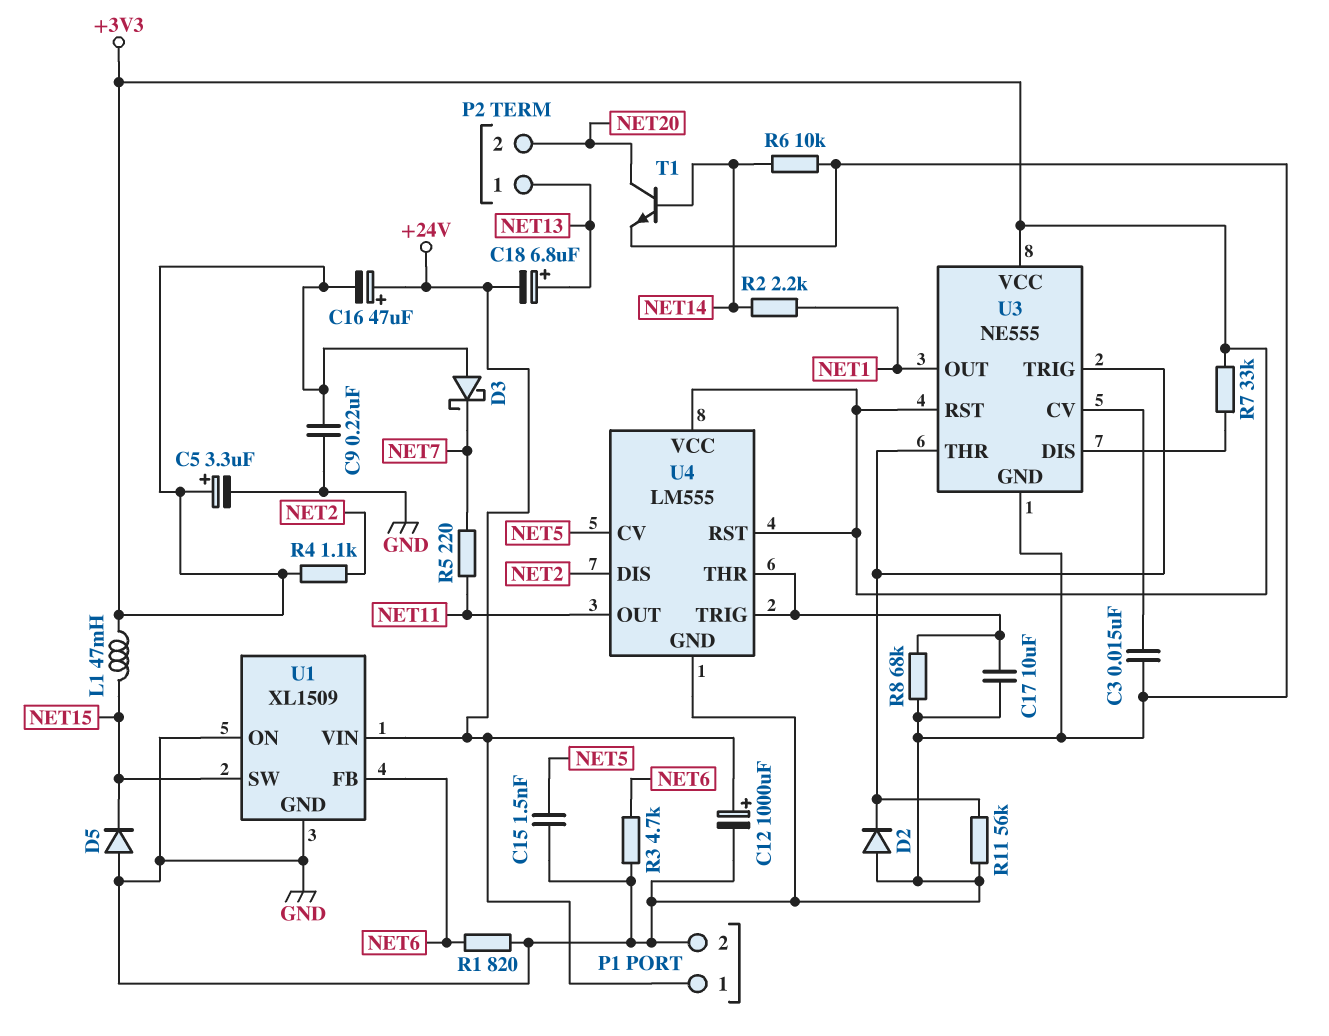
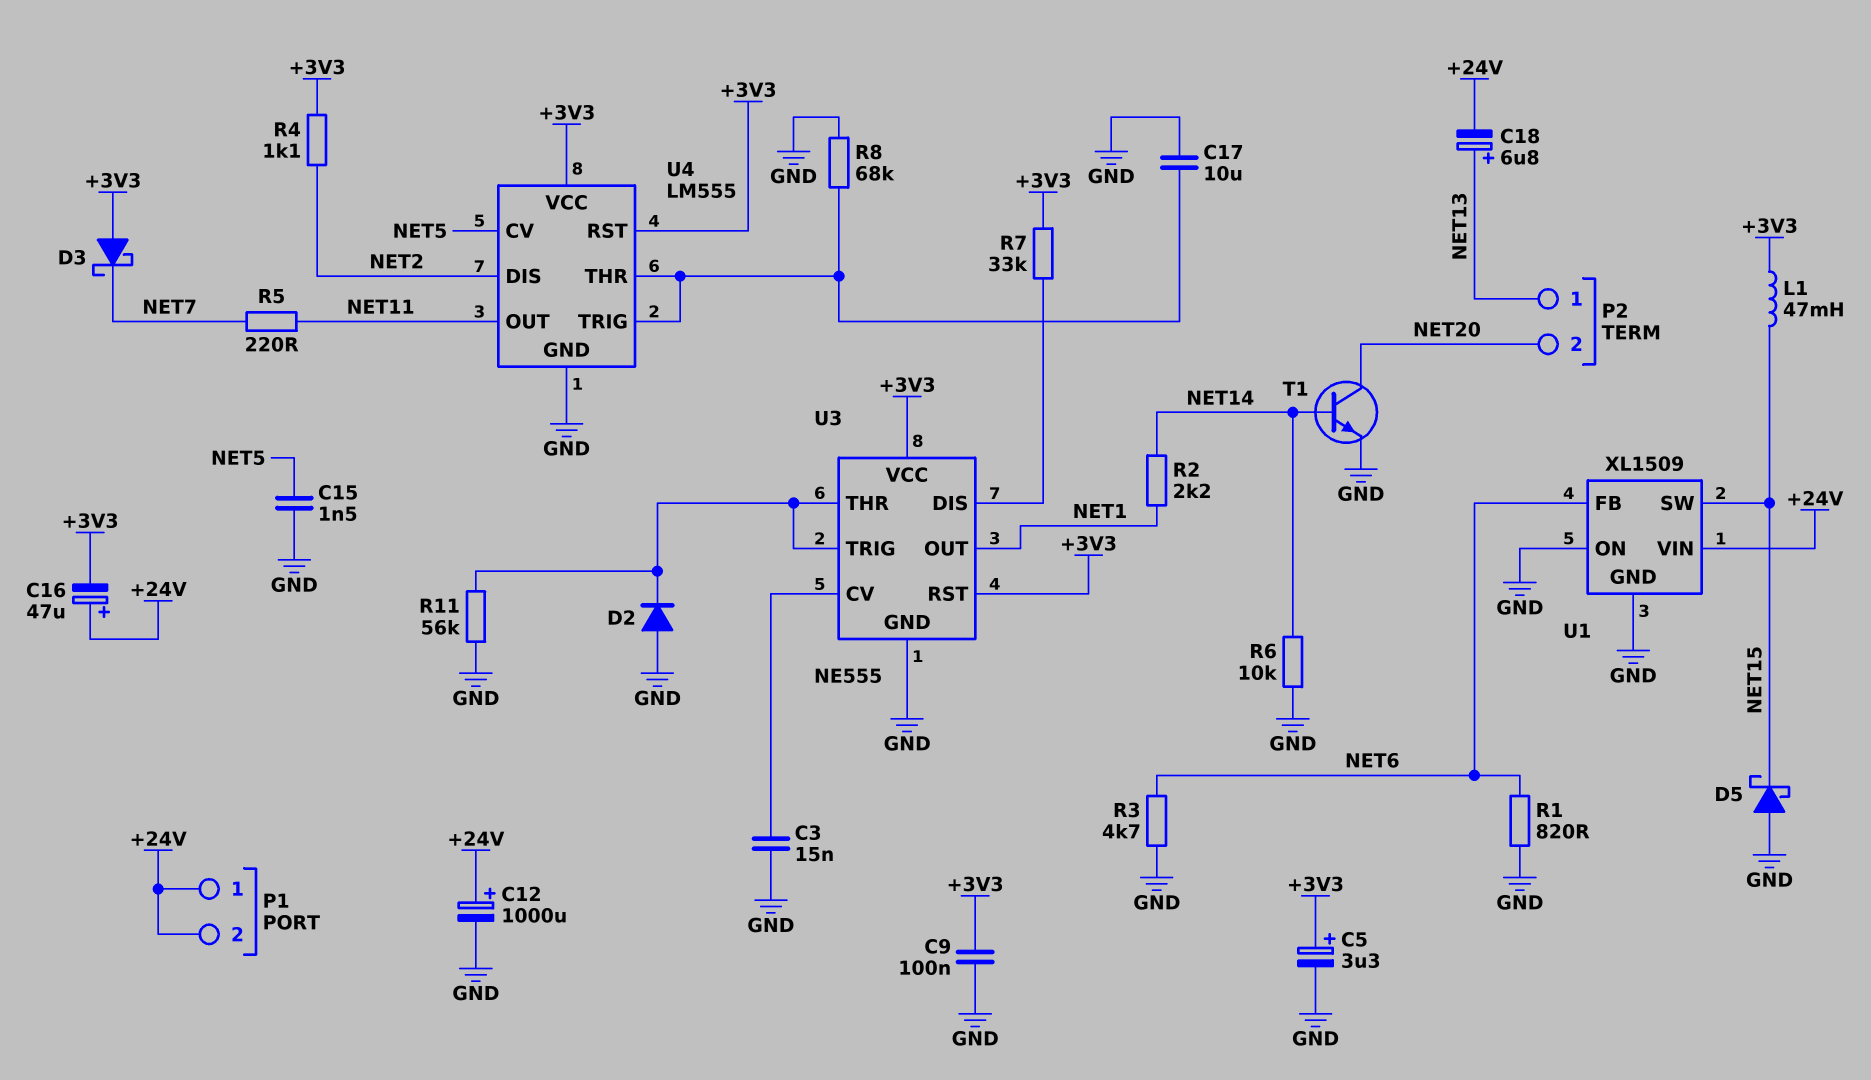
C9: 220nF (+3V3, GND) -> 100nF (+3V3, GND)
D5: diode (A GND, K NET15) -> schottky (A GND, K NET15)
P1 pin 2: GND -> +24V

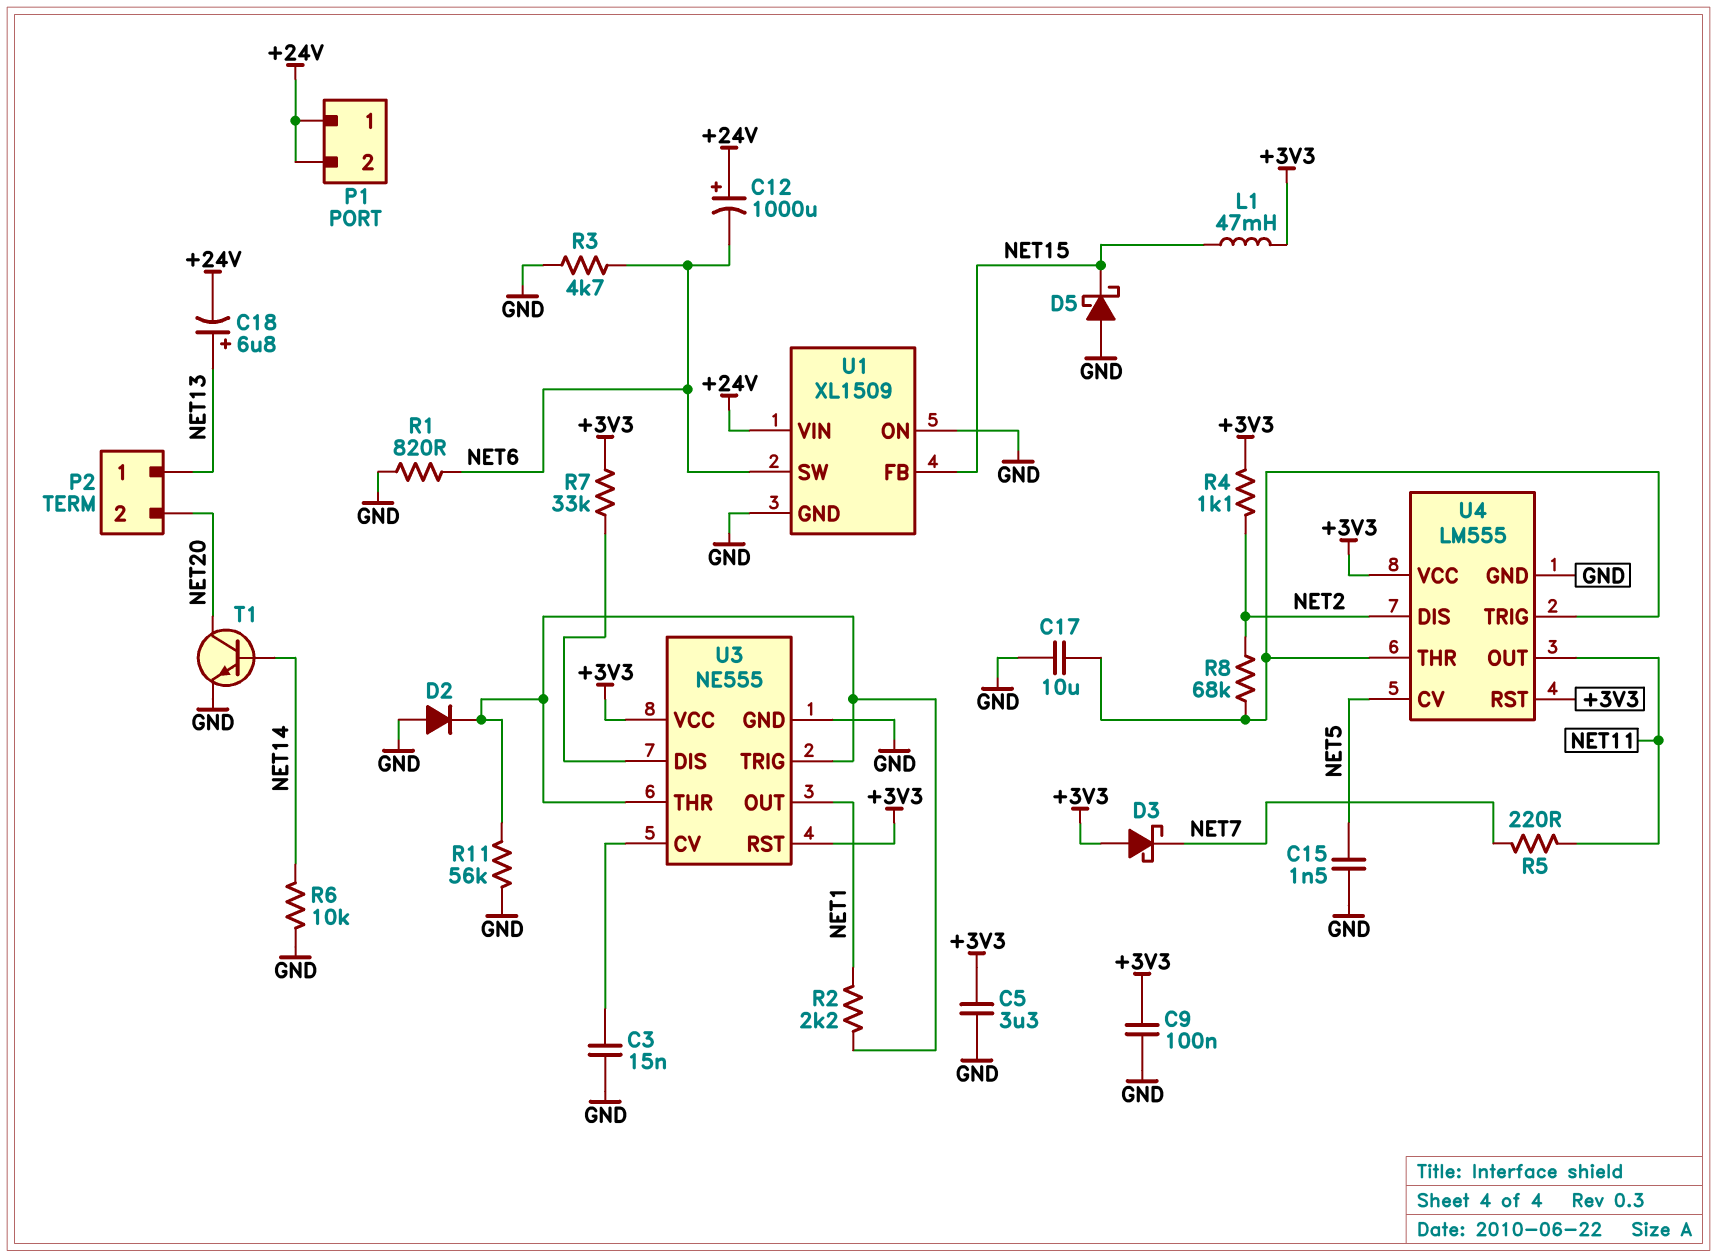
C5: 3.3uF (plus +3V3, minus GND) -> 3.3uF (+3V3, GND)
C12: 1000uF (plus +24V, minus GND) -> 1000uF (plus +24V, minus NET6)
C16: 47uF (plus +24V, minus +3V3) -> none
R2: 2.2k (NET1, NET14) -> 2.2k (NET1, U3/THR)
R8: 68k (GND, U4/THR) -> 68k (NET2, U4/THR)
U1 pin FB: NET6 -> NET15
U1 pin SW: NET15 -> NET6

